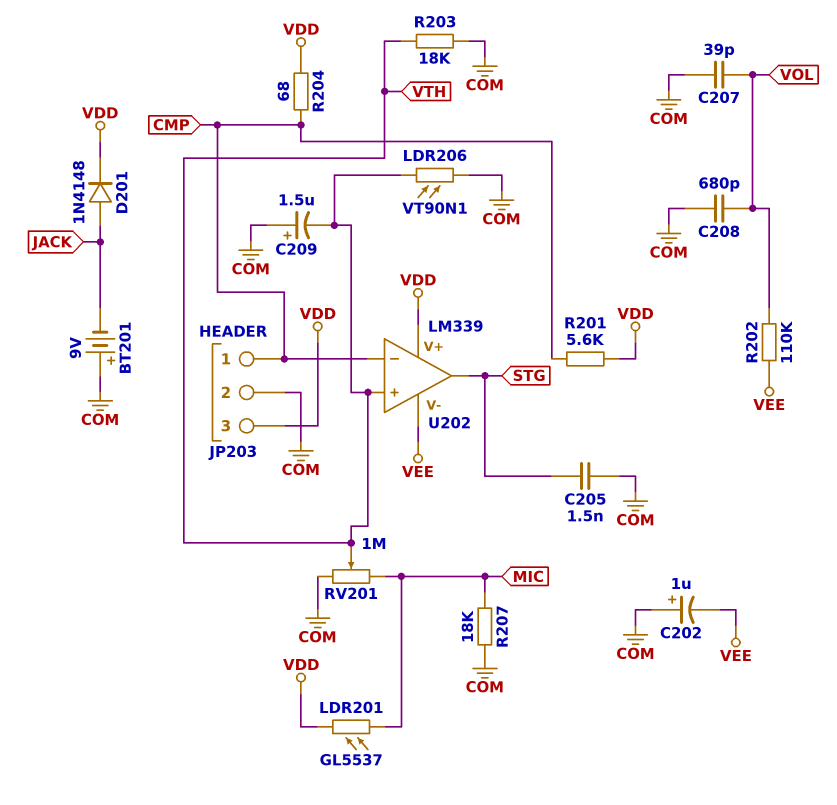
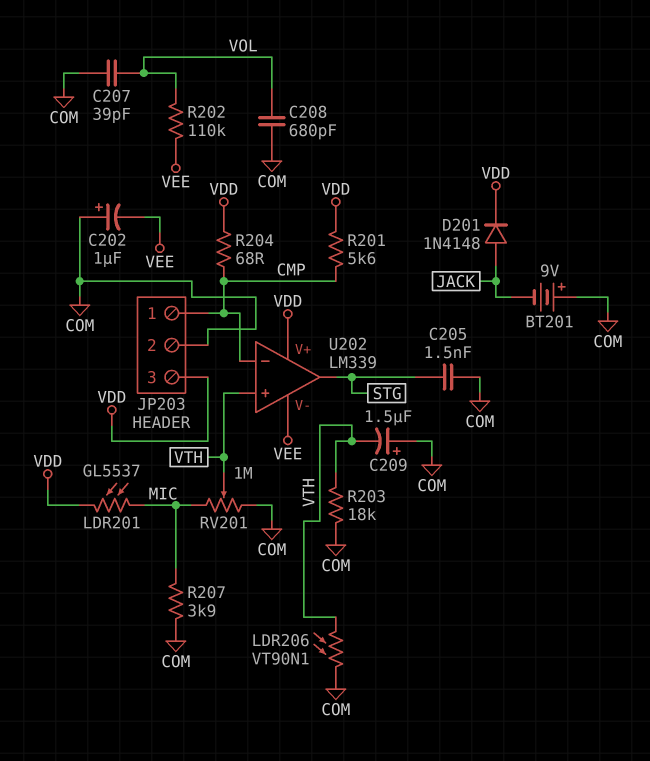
R207: 18k (COM, MIC) -> 3.9k (COM, MIC)

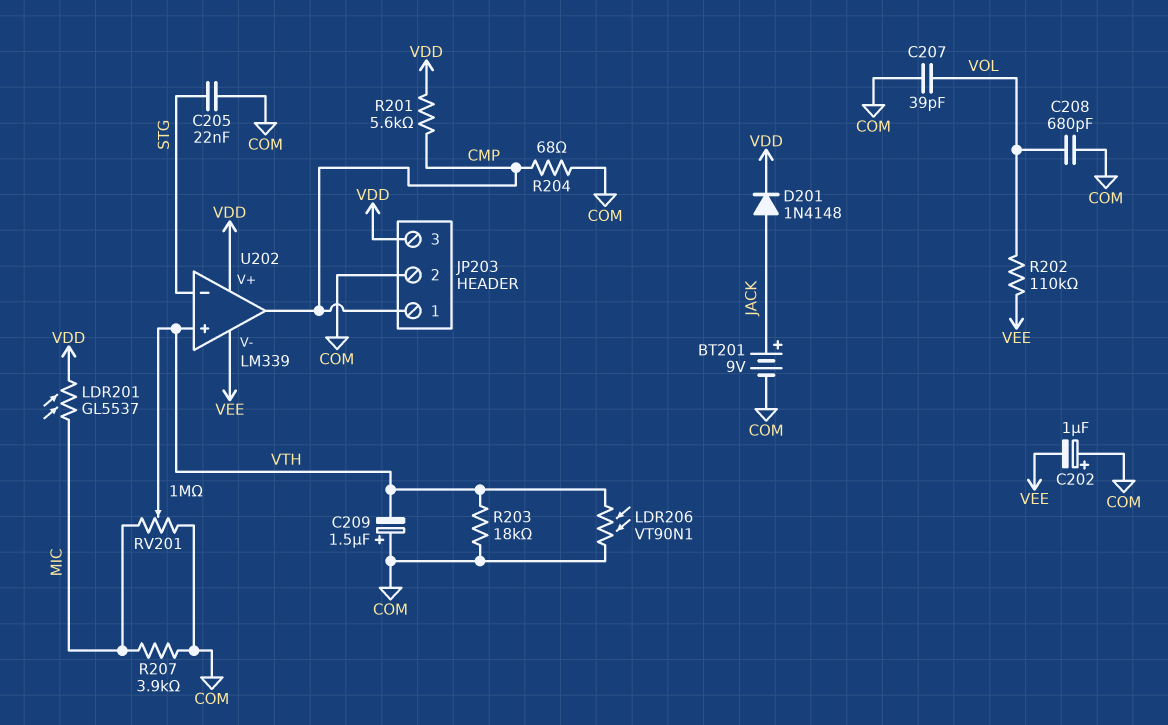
BT201: 9V (plus COM, minus JACK) -> 9V (plus JACK, minus COM)
C205: 1.5nF (COM, STG) -> 22nF (COM, STG)
R204: 68 (CMP, VDD) -> 68 (CMP, COM)
U202 pin in-: CMP -> STG
U202 pin out: STG -> CMP

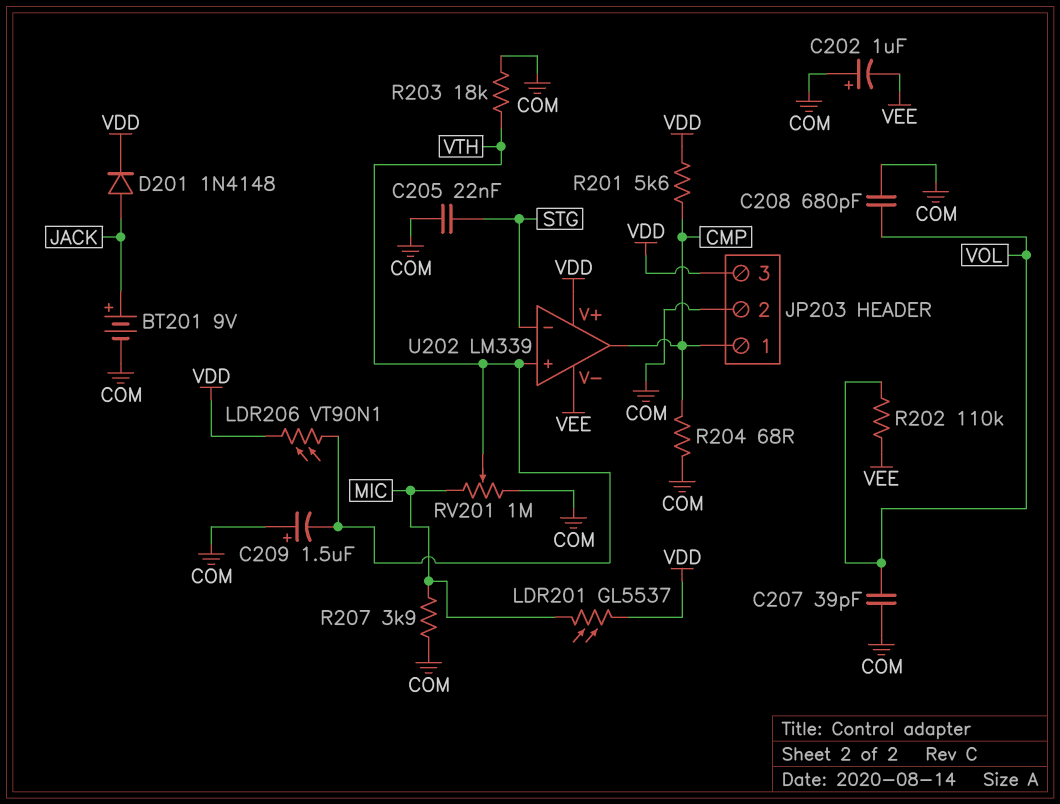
LDR206: VT90N1 (COM, VTH) -> VT90N1 (VDD, VTH)

